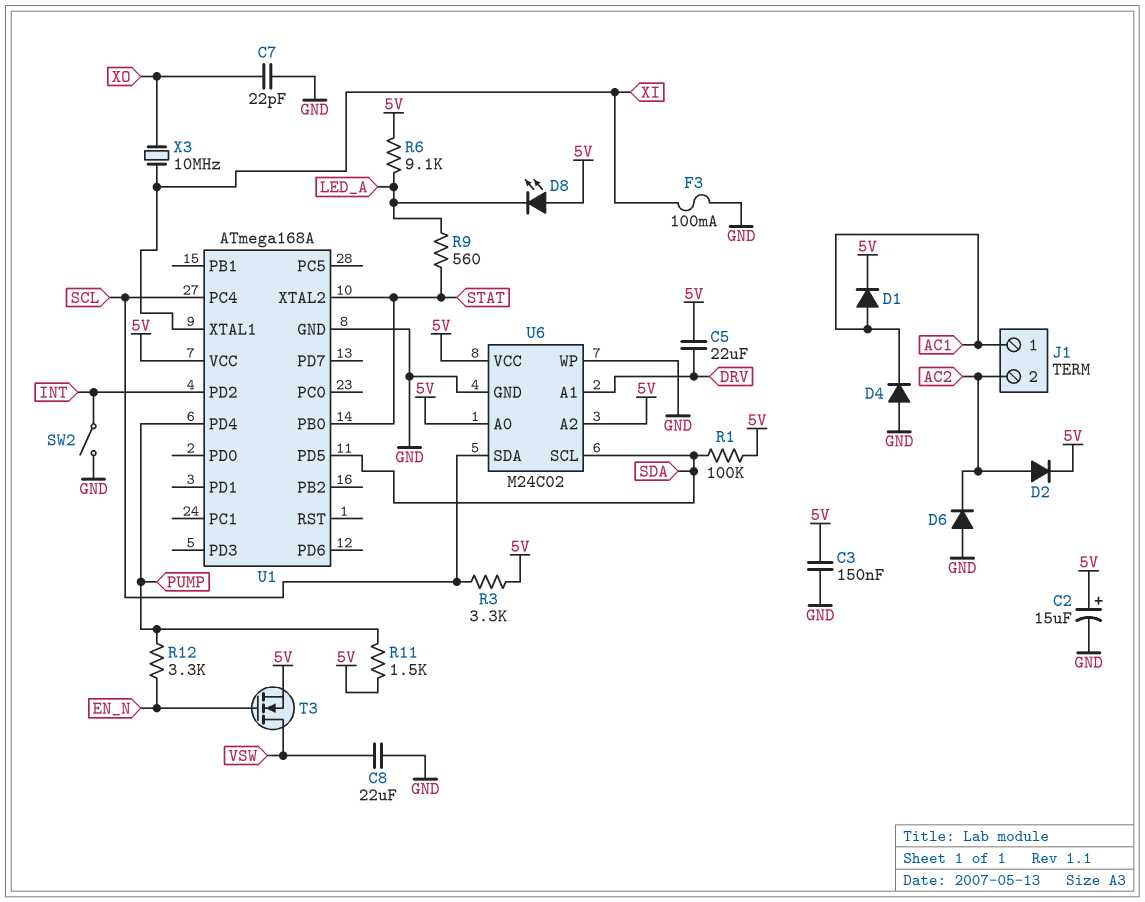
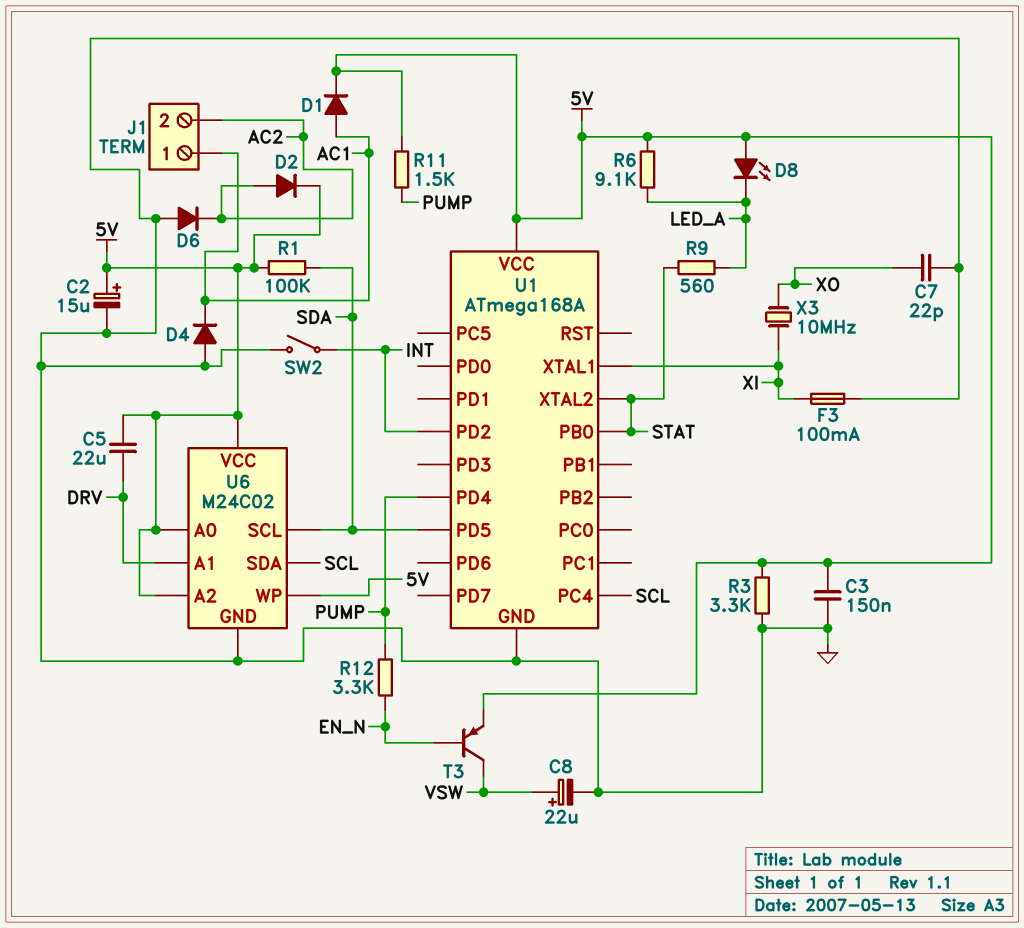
C8: 22uF (GND, VSW) -> 22uF (plus VSW, minus GND)
R3: 3.3k (5V, SCL) -> 3.3k (5V, GND)
T3: NMOS (G EN_N, D VSW, S 5V) -> PNP (B EN_N, C VSW, E 5V)
U6 pin WP: GND -> 5V

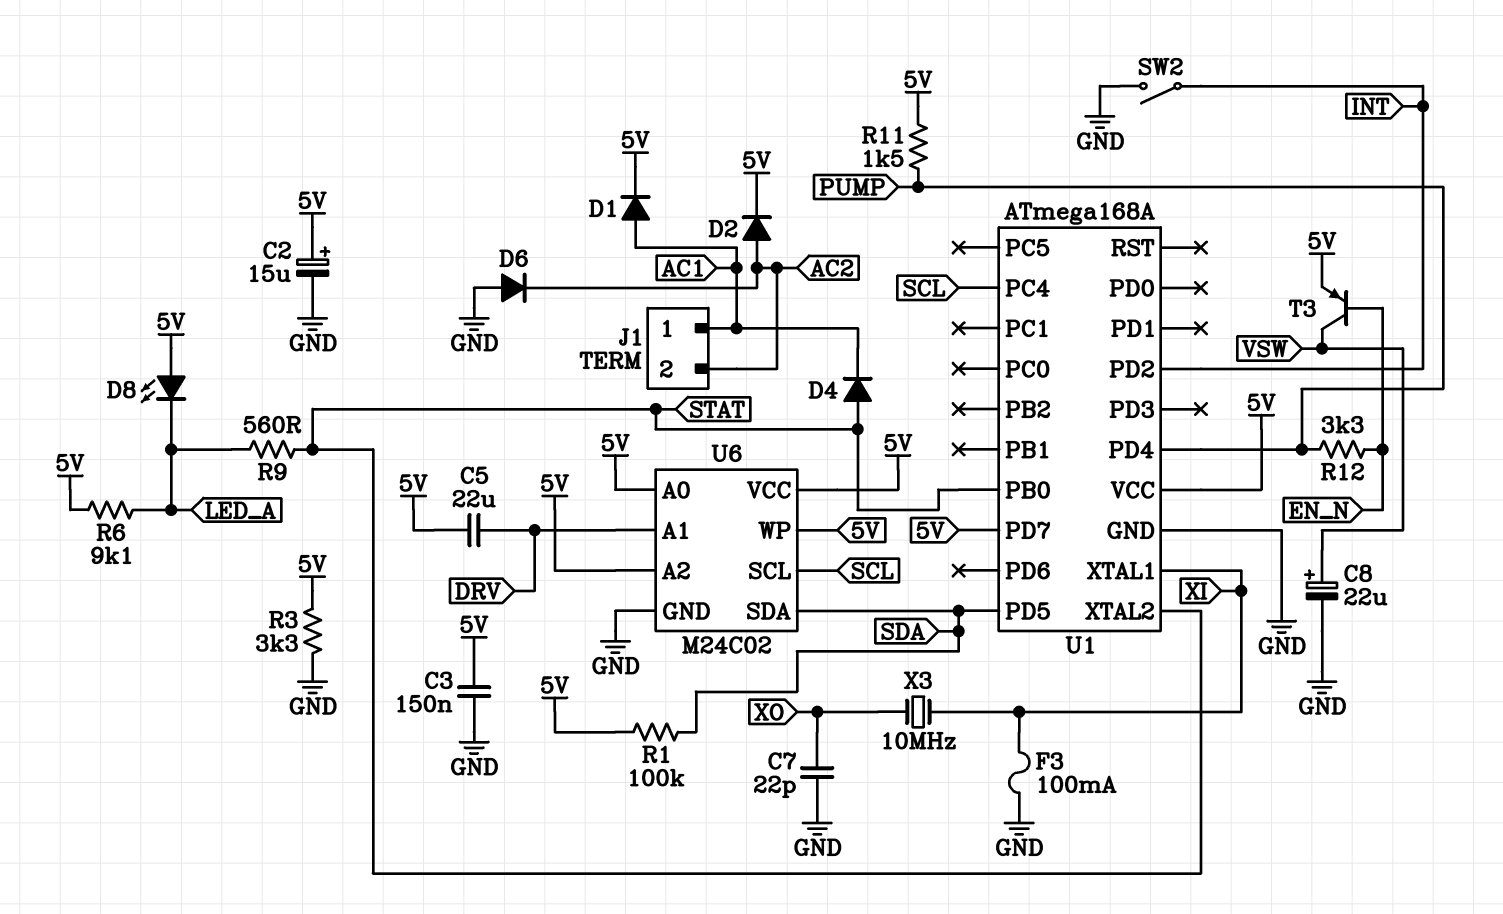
D4: diode (A GND, K AC1) -> diode (A STAT, K AC1)
U1 pin PD7: none -> 5V
U6 pin SCL: SDA -> SCL
U6 pin SDA: SCL -> SDA

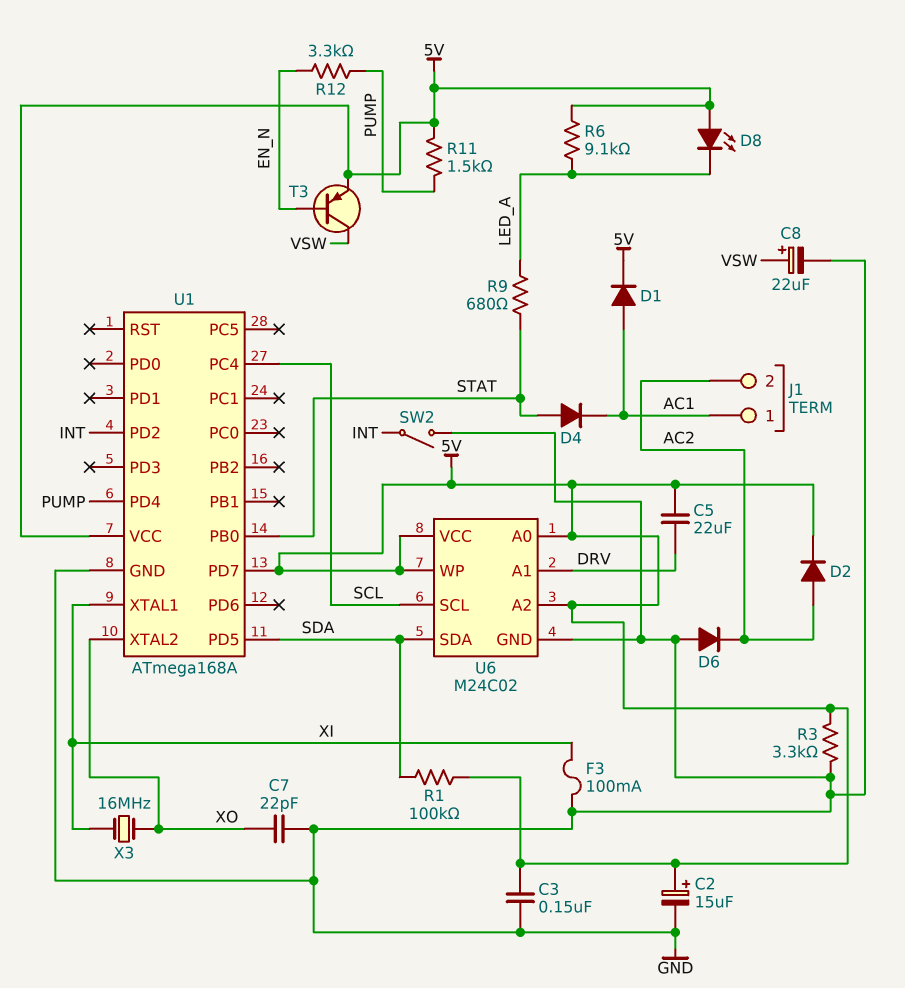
R9: 560 (LED_A, STAT) -> 680 (LED_A, STAT)
U1 pin XTAL2: STAT -> XO
X3: 10MHz (XI, XO) -> 16MHz (XI, XO)

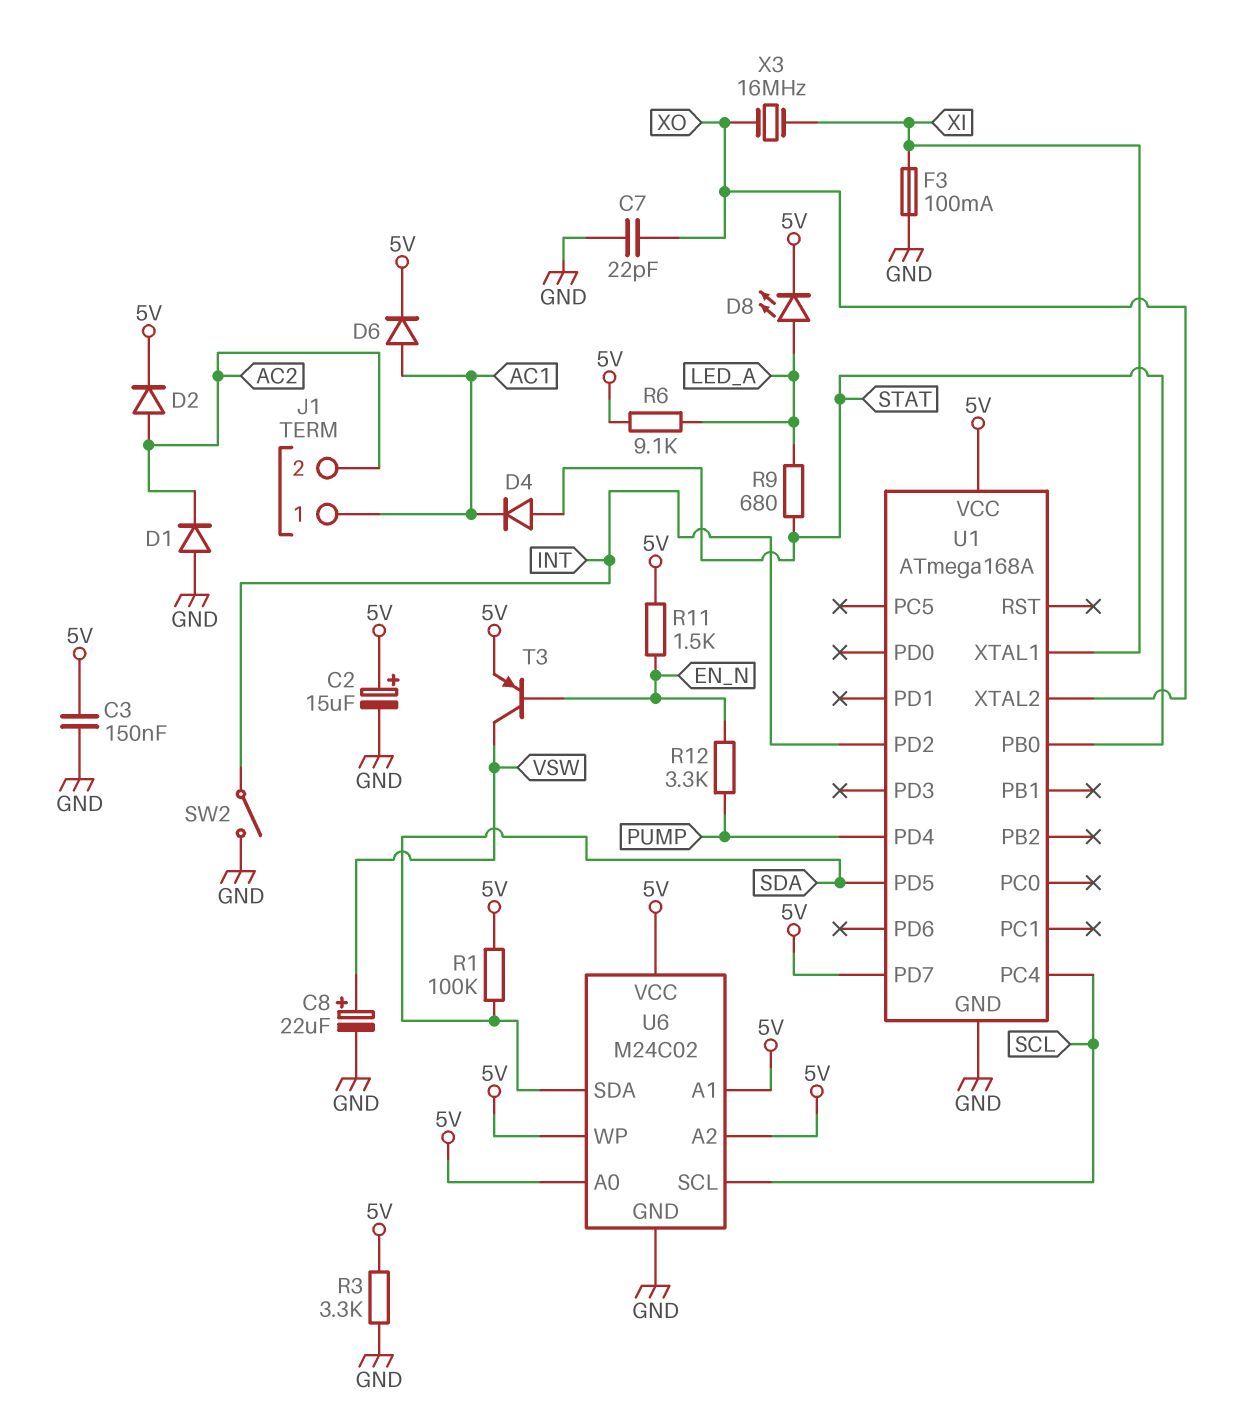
C5: 22uF (5V, DRV) -> none
D1: diode (A AC1, K 5V) -> diode (A GND, K AC2)
D6: diode (A GND, K AC2) -> diode (A AC1, K 5V)
D8: LED (A 5V, K LED_A) -> LED (A LED_A, K 5V)
R11: 1.5k (5V, PUMP) -> 1.5k (5V, EN_N)
U6 pin A1: DRV -> 5V

